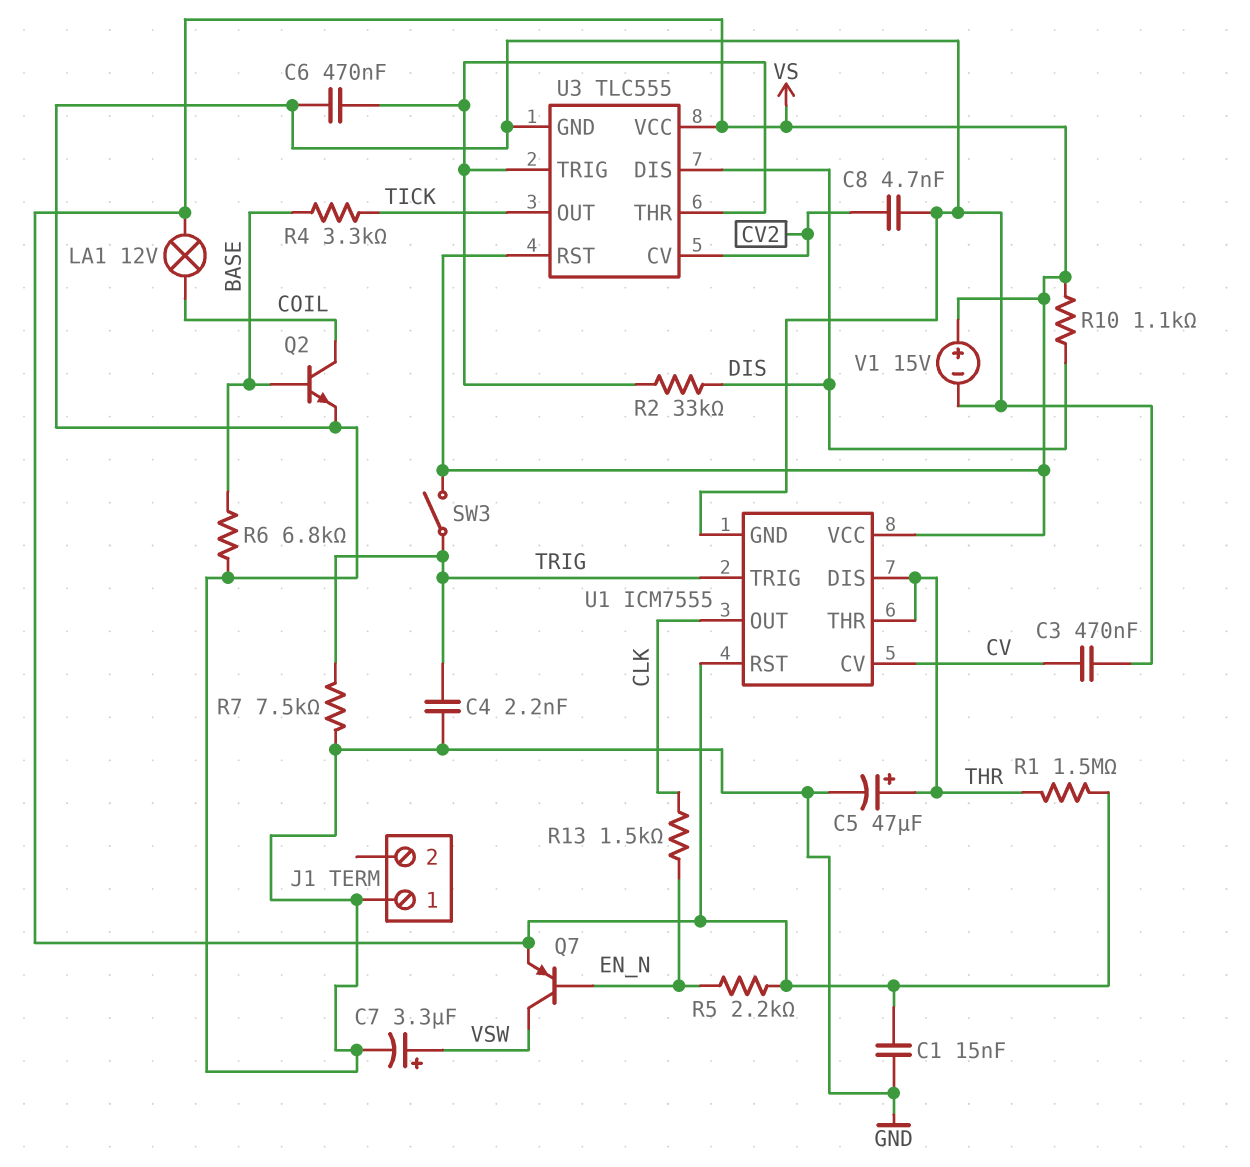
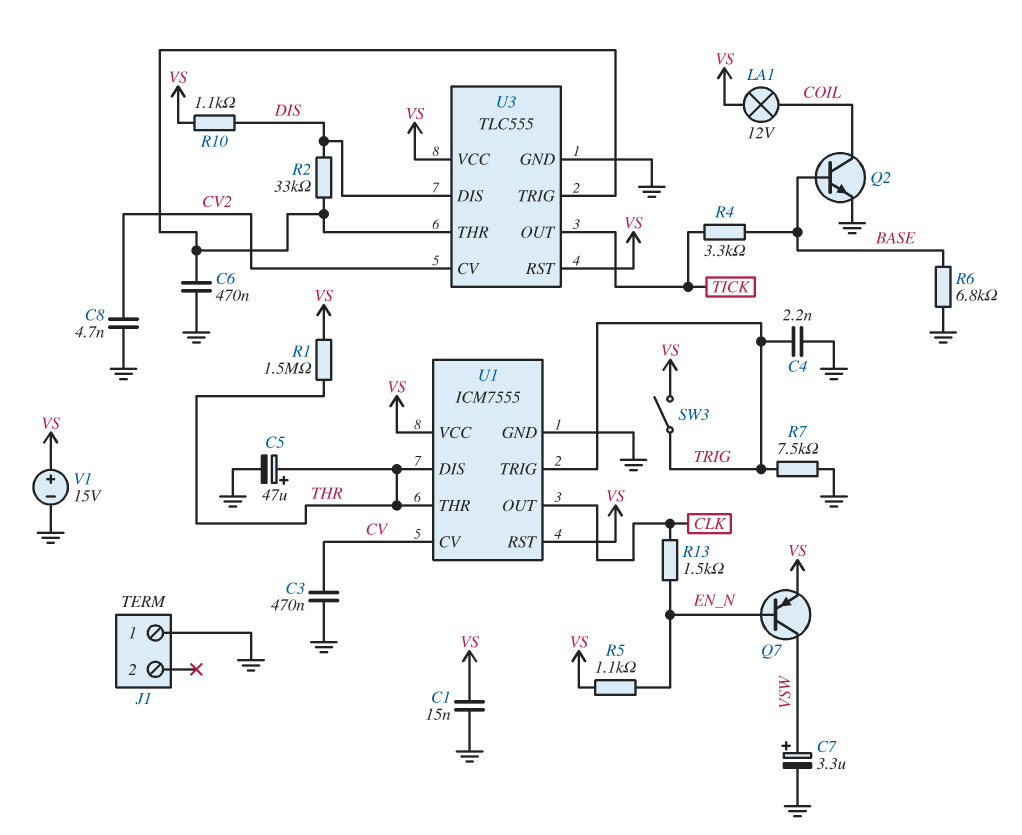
R5: 2.2k (EN_N, VS) -> 1.1k (EN_N, VS)

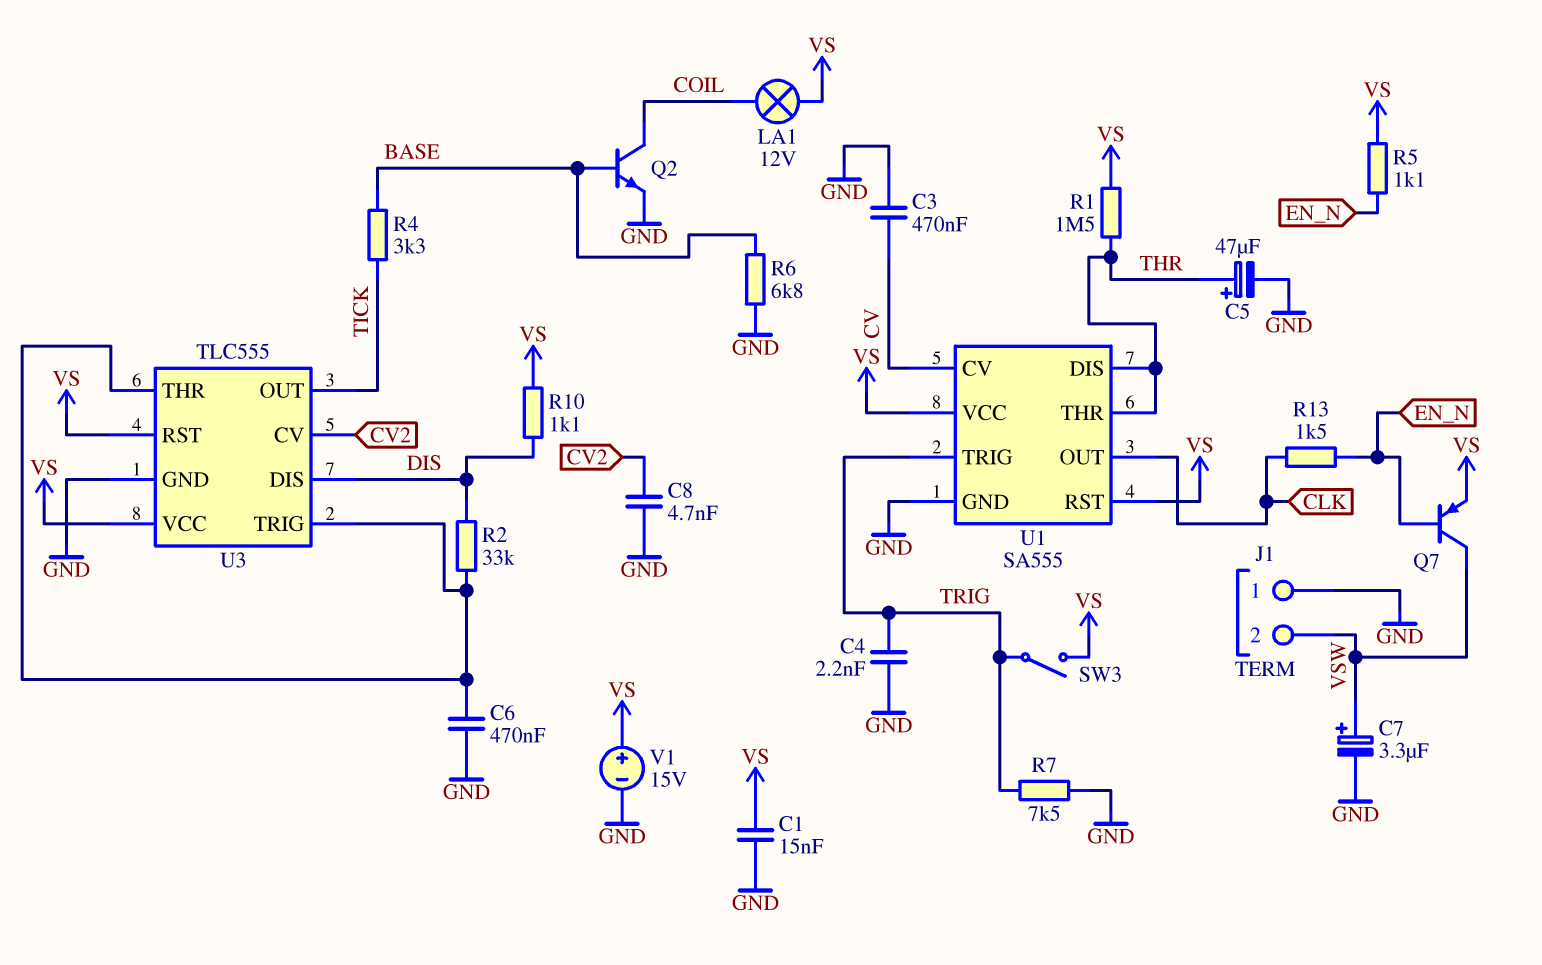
J1 pin 2: none -> VSW
U1: ICM7555 -> SA555

